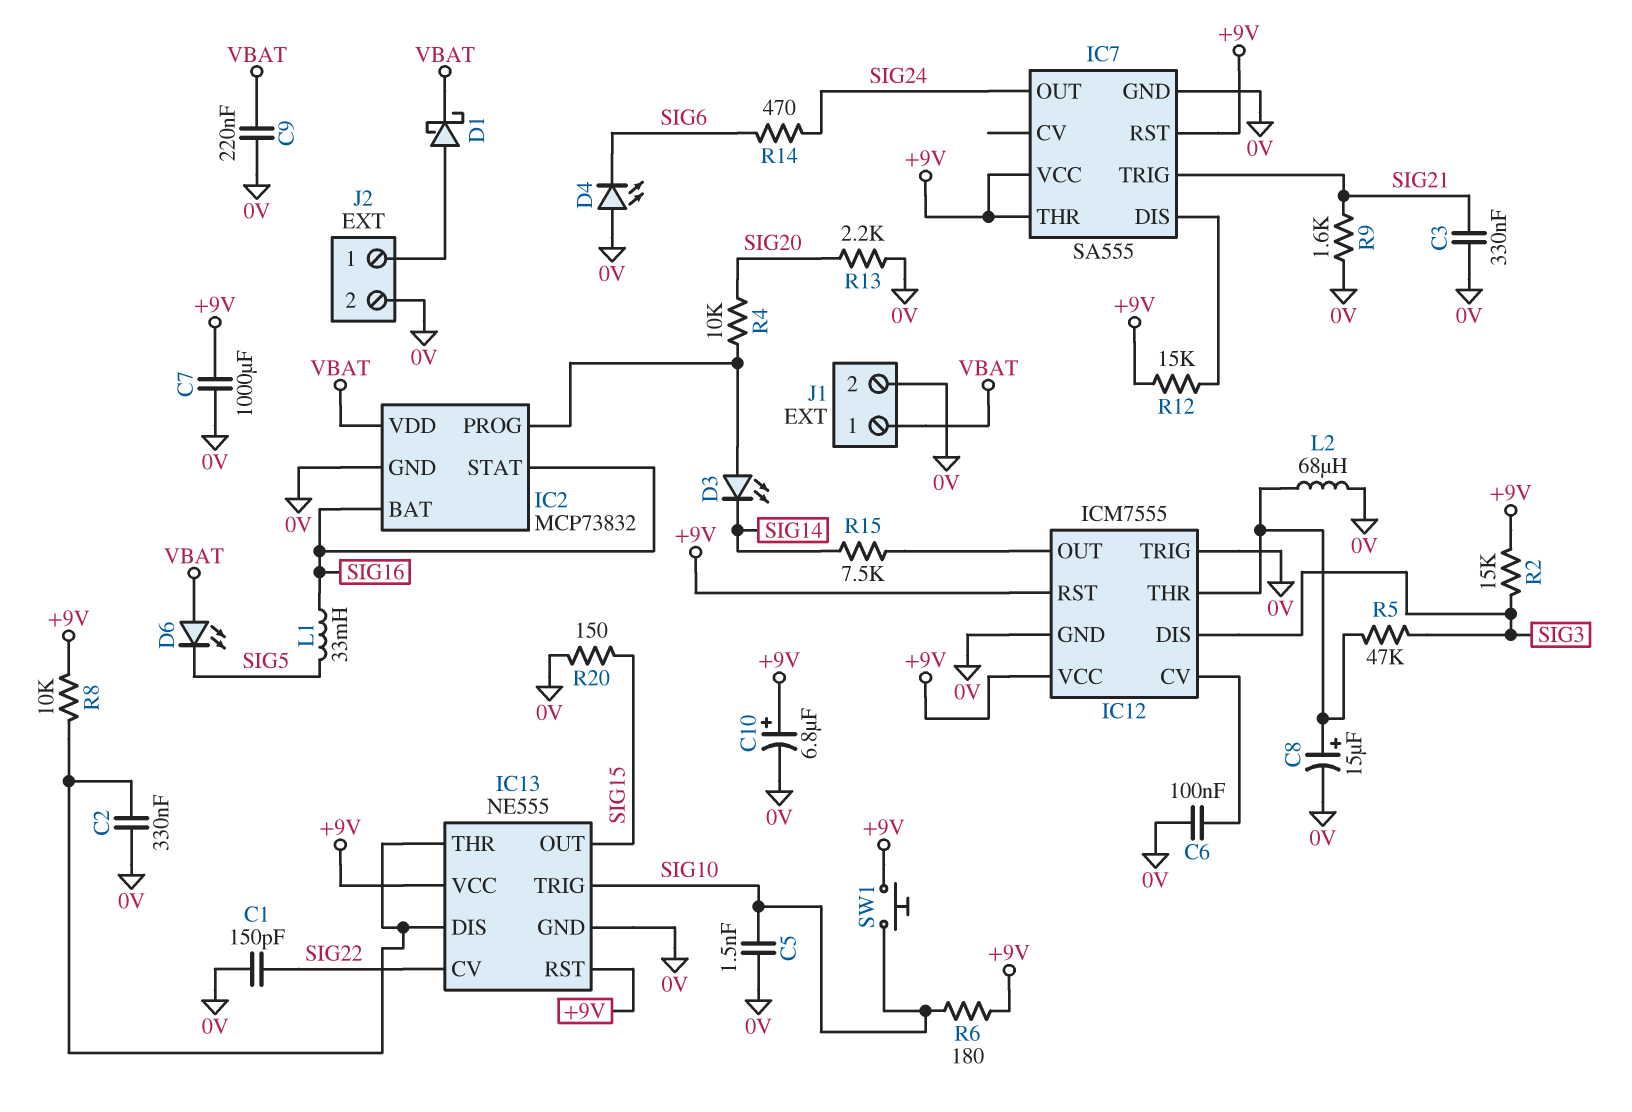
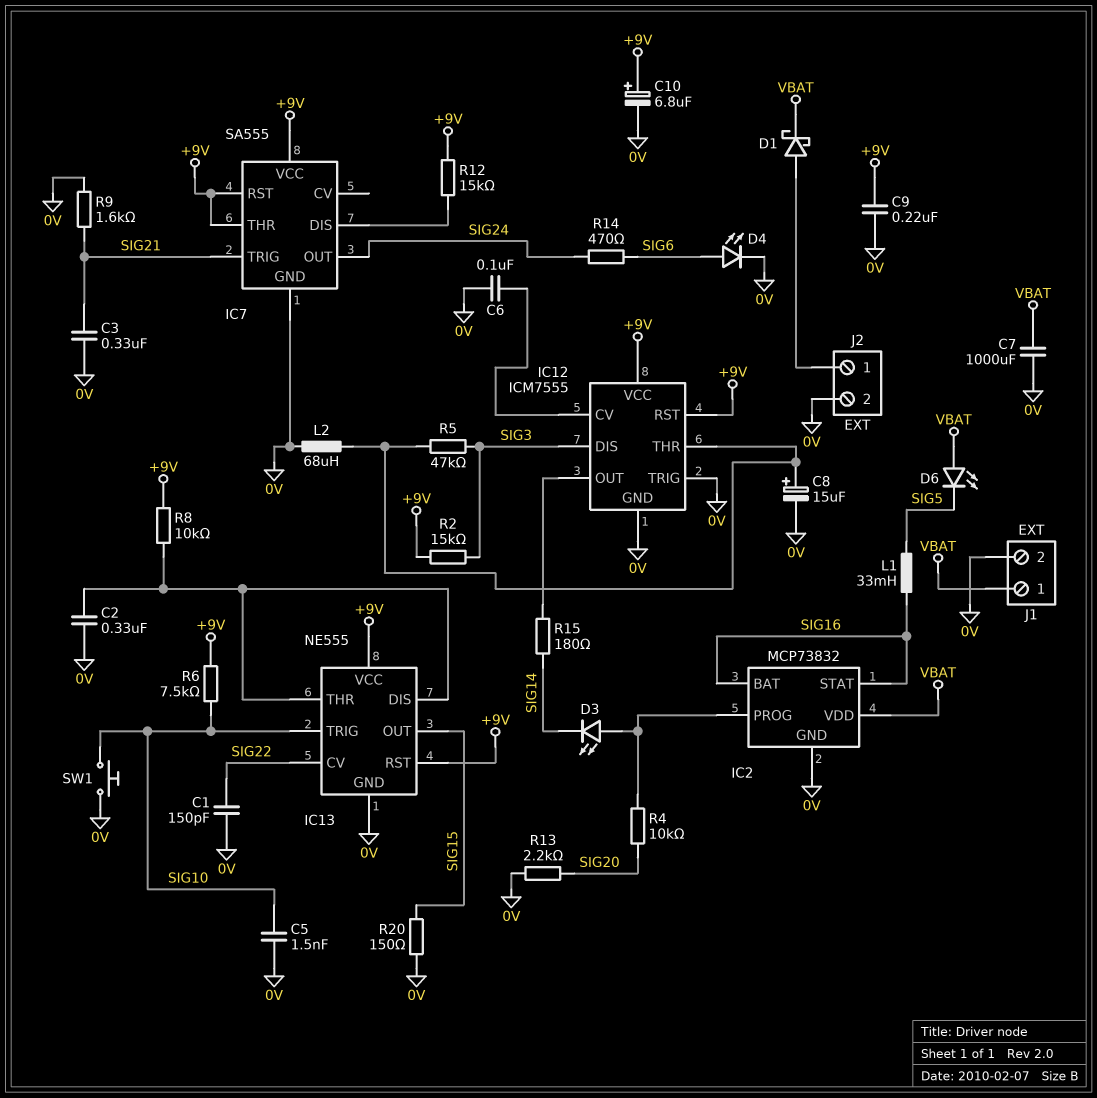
C7: 1000uF (+9V, 0V) -> 1000uF (0V, VBAT)
C9: 220nF (0V, VBAT) -> 220nF (+9V, 0V)
D4: LED (A 0V, K SIG6) -> LED (A SIG6, K 0V)
R6: 180 (+9V, SIG10) -> 7.5k (+9V, SIG10)
R15: 7.5k (IC12/OUT, SIG14) -> 180 (IC12/OUT, SIG14)
SW1: button (+9V, SIG10) -> button (0V, SIG10)

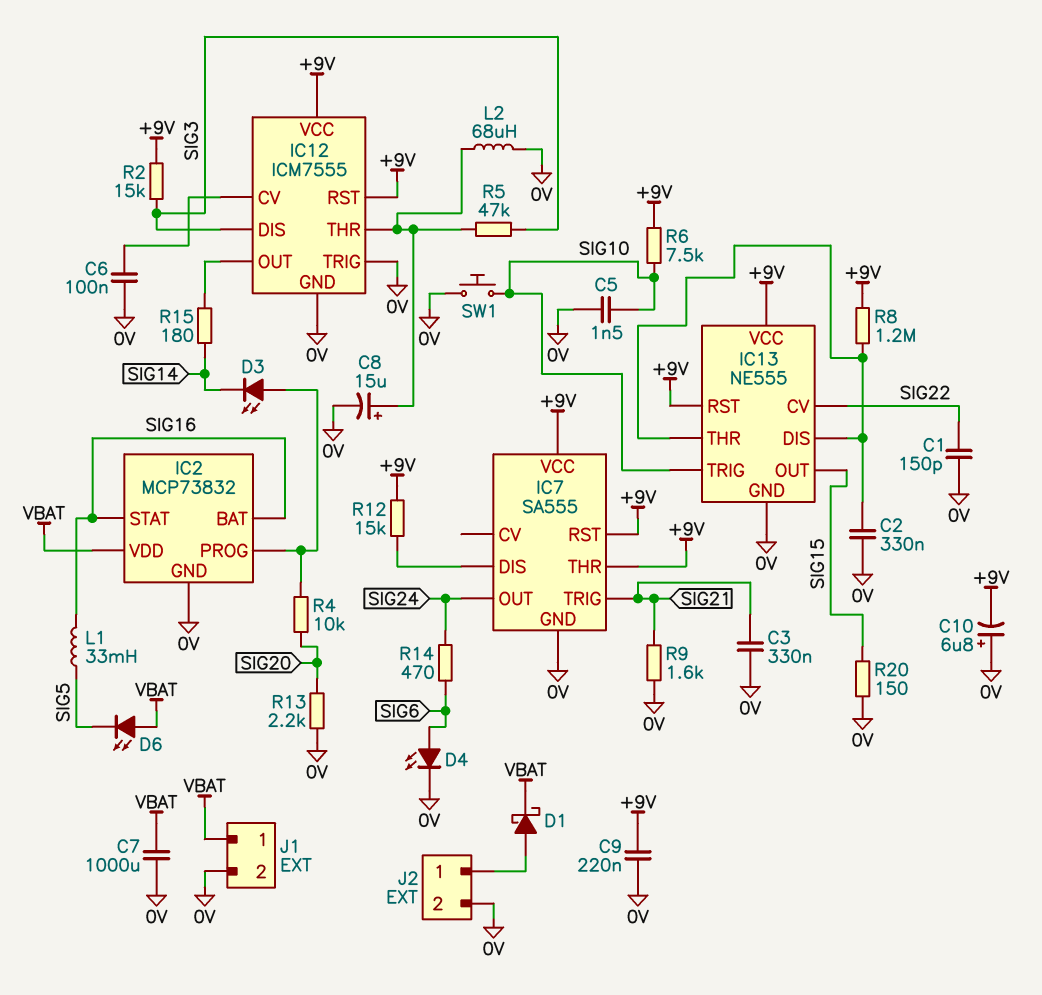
C10: 6.8uF (plus +9V, minus 0V) -> 6.8uF (plus 0V, minus +9V)
R8: 10k (+9V, IC13/DIS) -> 1.2M (+9V, IC13/DIS)

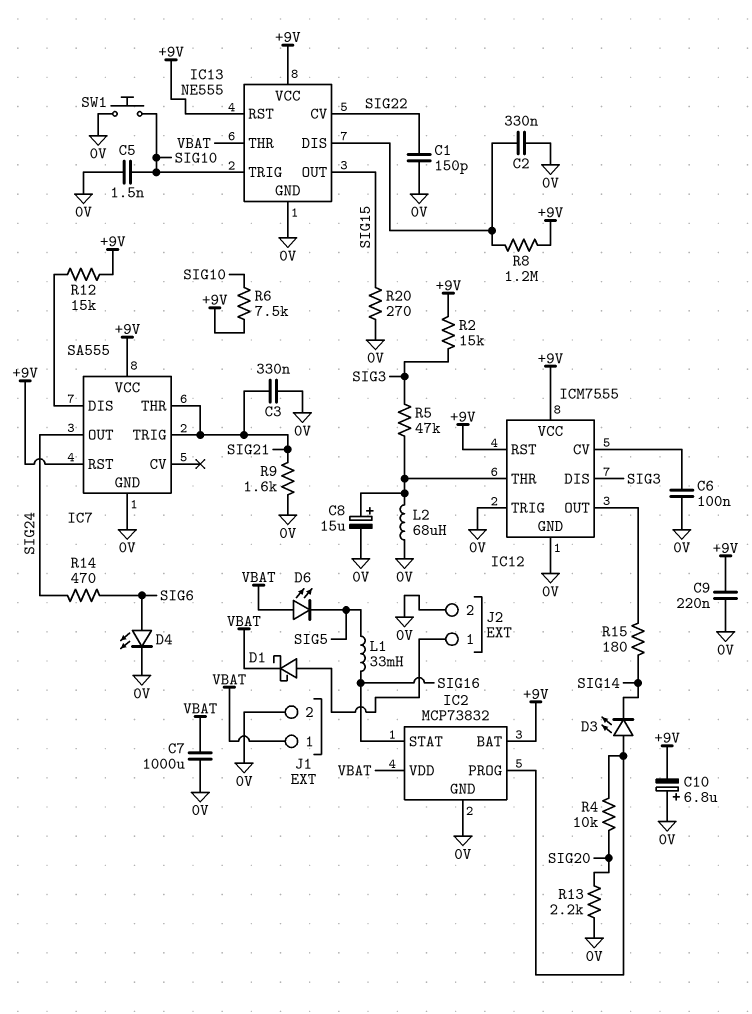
IC2 pin BAT: SIG16 -> +9V
IC7 pin THR: +9V -> SIG21
IC13 pin THR: IC13/DIS -> VBAT
R20: 150 (0V, SIG15) -> 270 (0V, SIG15)

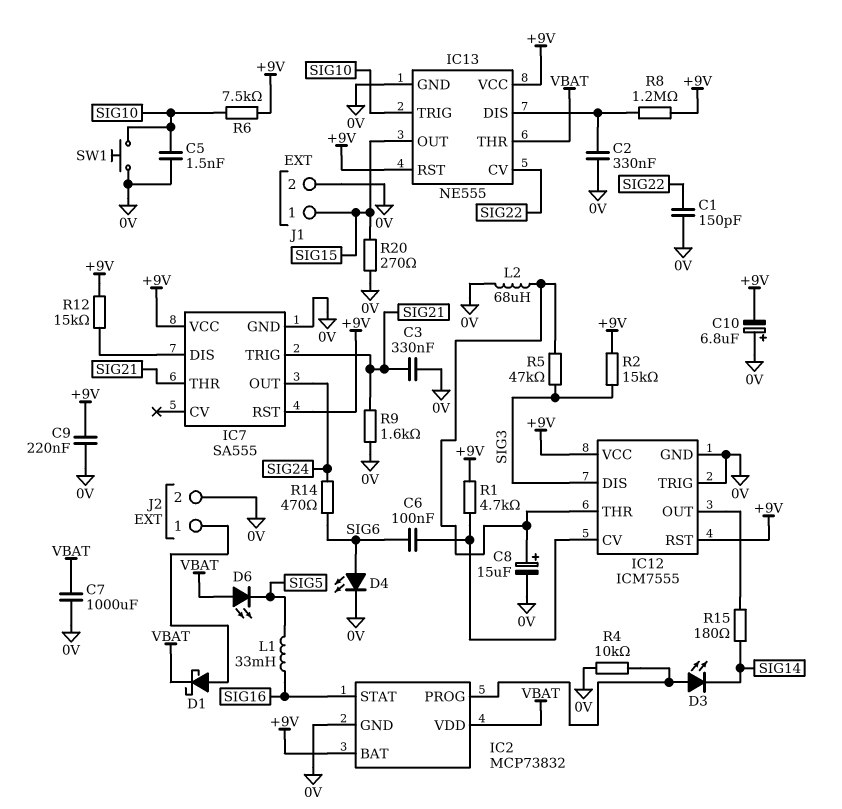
C6: 100nF (0V, IC12/CV) -> 100nF (IC12/CV, SIG6)
J1 pin 1: VBAT -> SIG15
R1: none -> 4.7k (+9V, IC12/CV)
R4: 10k (IC2/PROG, SIG20) -> 10k (0V, IC2/PROG)
R13: 2.2k (0V, SIG20) -> none

